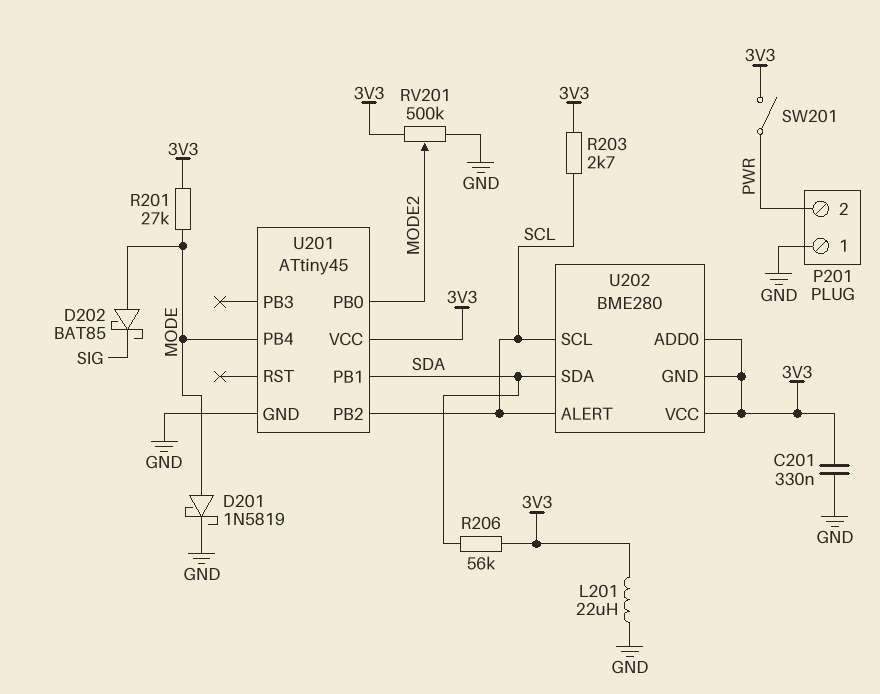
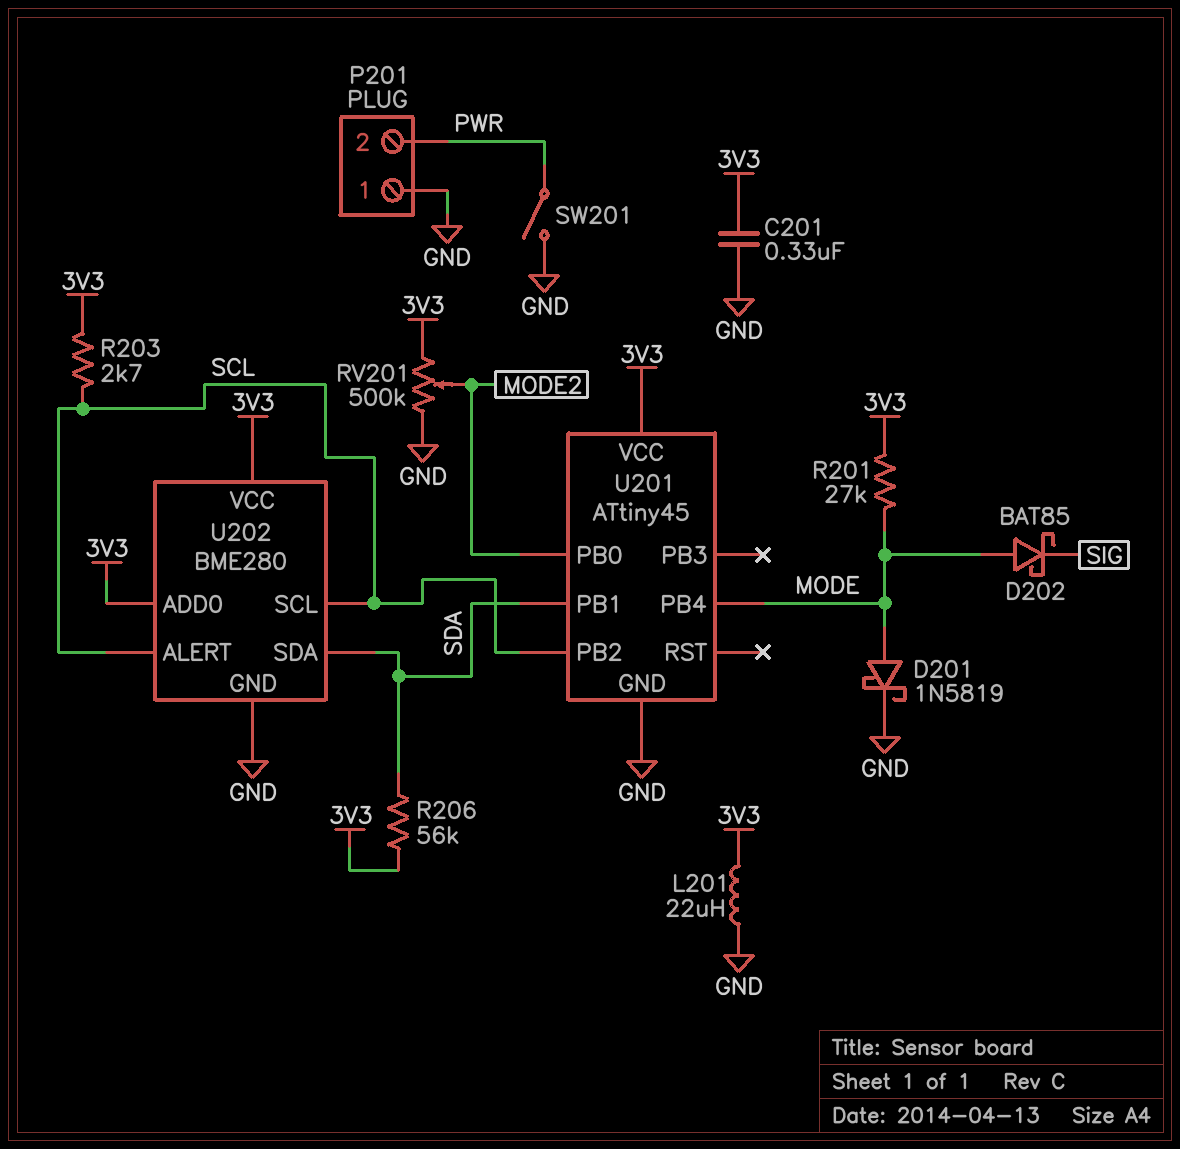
SW201: switch (3V3, PWR) -> switch (GND, PWR)
U202 pin GND: 3V3 -> GND

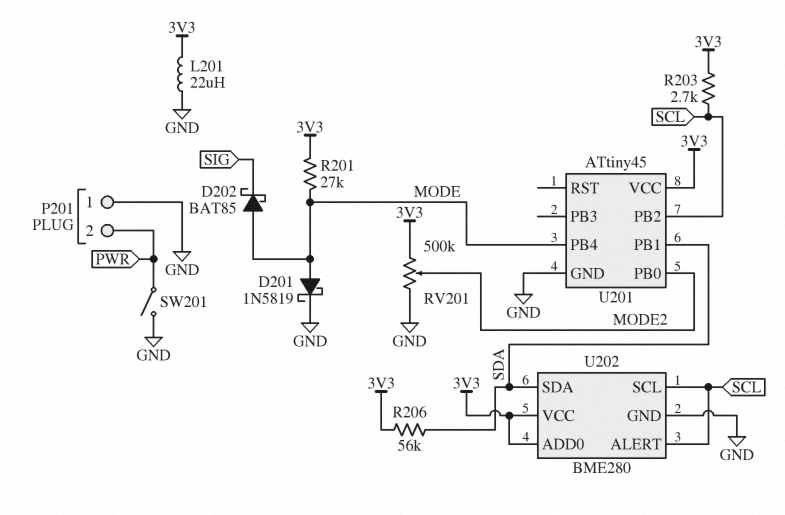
C201: 330nF (3V3, GND) -> none

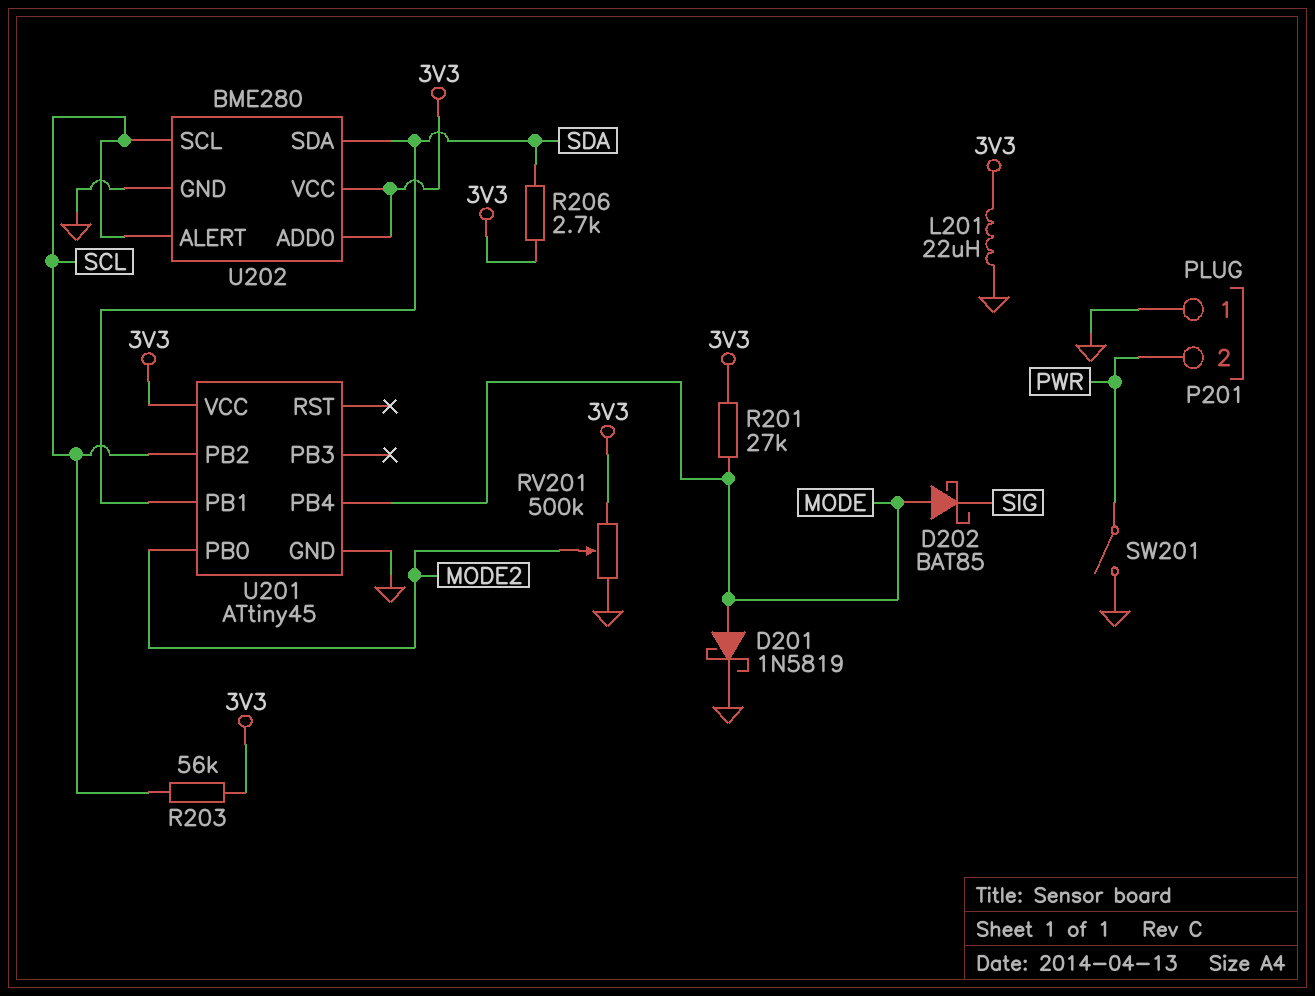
R203: 2.7k (3V3, SCL) -> 56k (3V3, SCL)
R206: 56k (3V3, SDA) -> 2.7k (3V3, SDA)

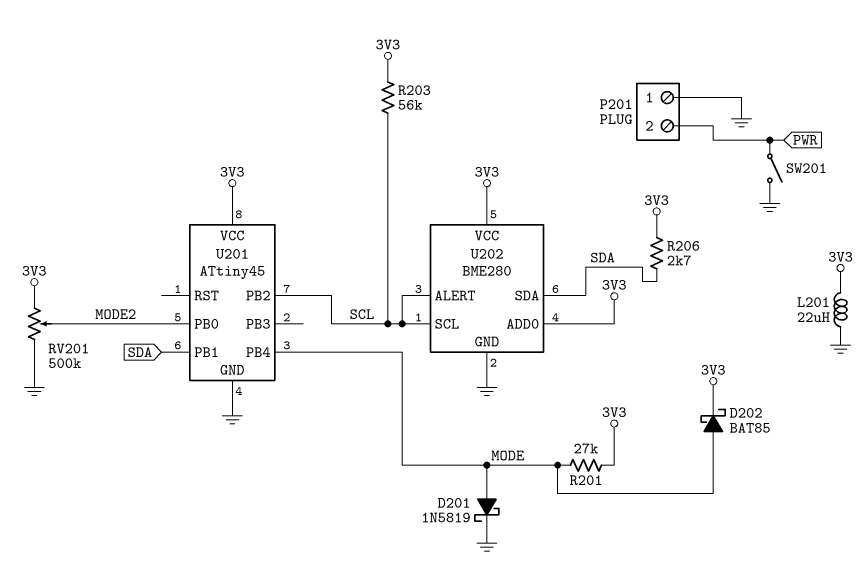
D202: schottky BAT85 (A MODE, K SIG) -> schottky BAT85 (A MODE, K 3V3)

